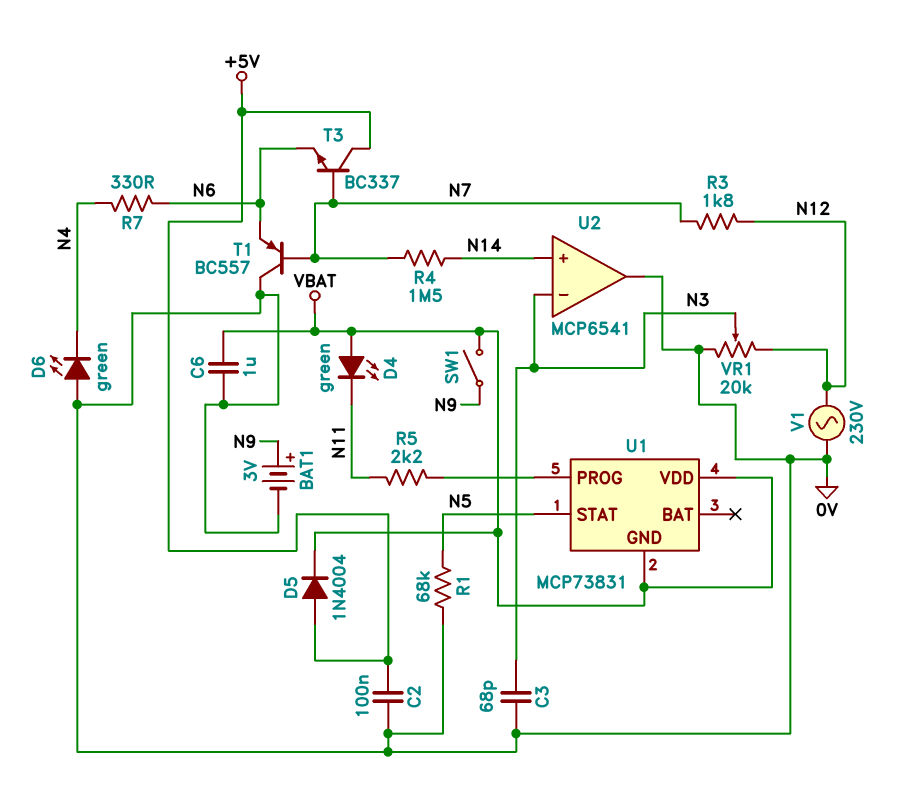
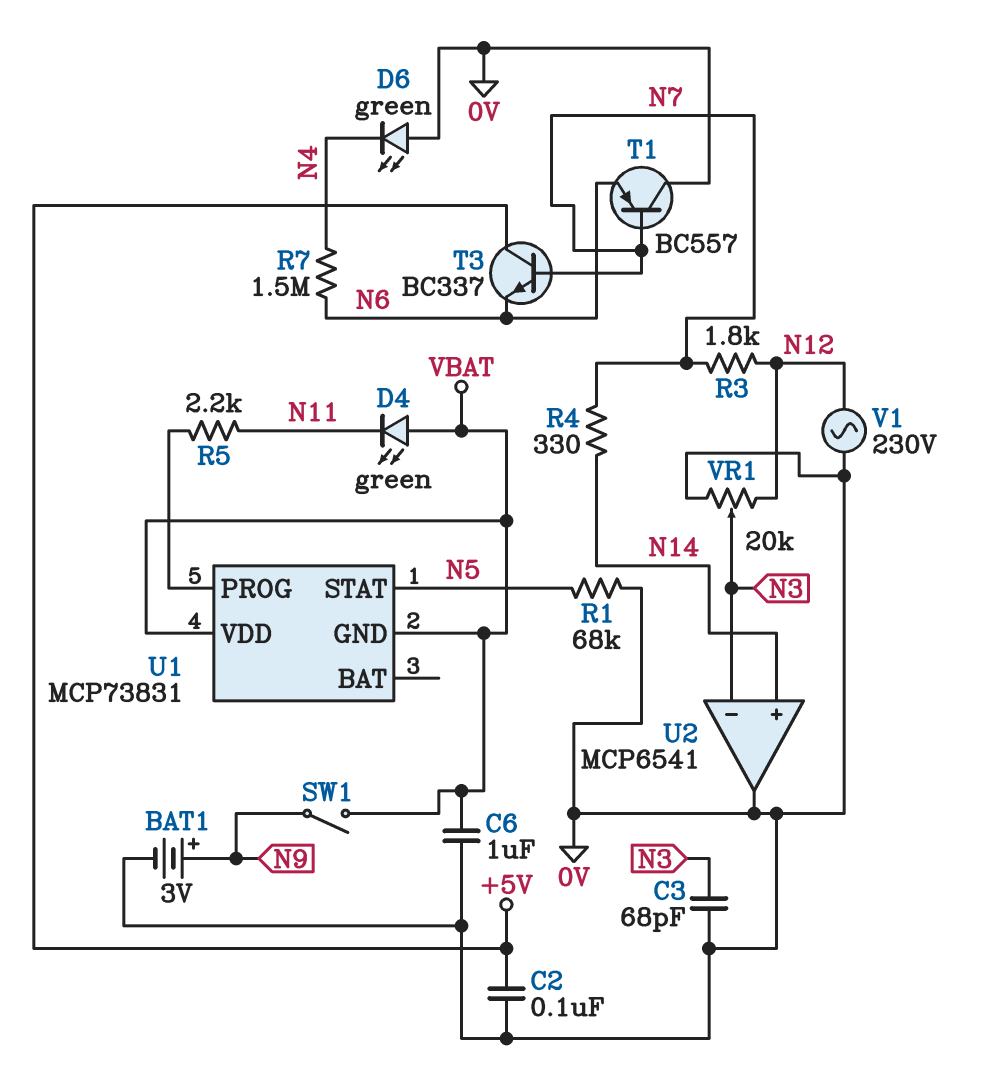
D5: diode 1N4004 (A +5V, K VBAT) -> none
R4: 1.5M (N7, N14) -> 330 (N7, N14)
R7: 330 (N4, N6) -> 1.5M (N4, N6)

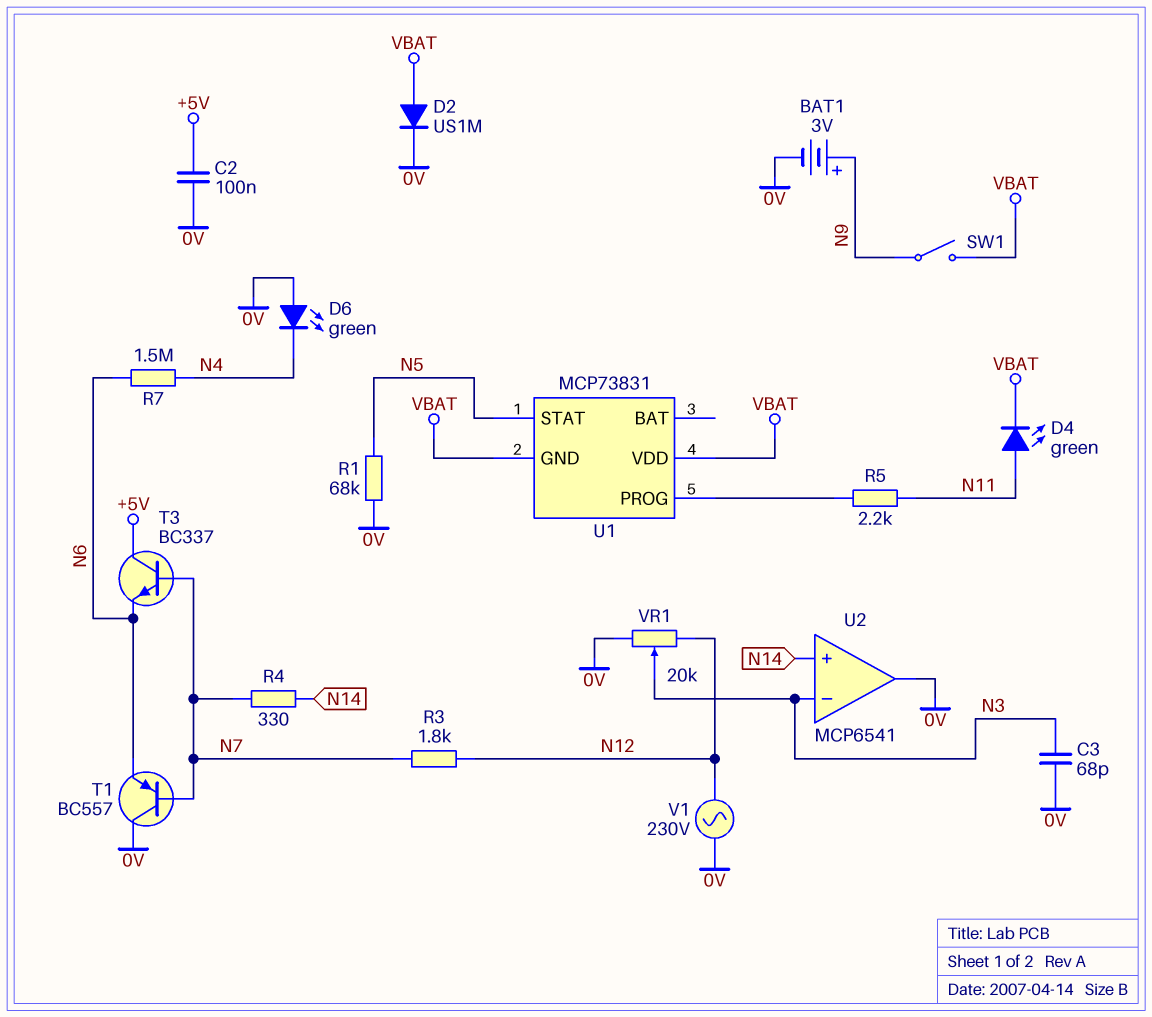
C6: 1uF (0V, VBAT) -> none
D2: none -> diode US1M (A VBAT, K 0V)
D4: LED green (A VBAT, K N11) -> LED green (A N11, K VBAT)

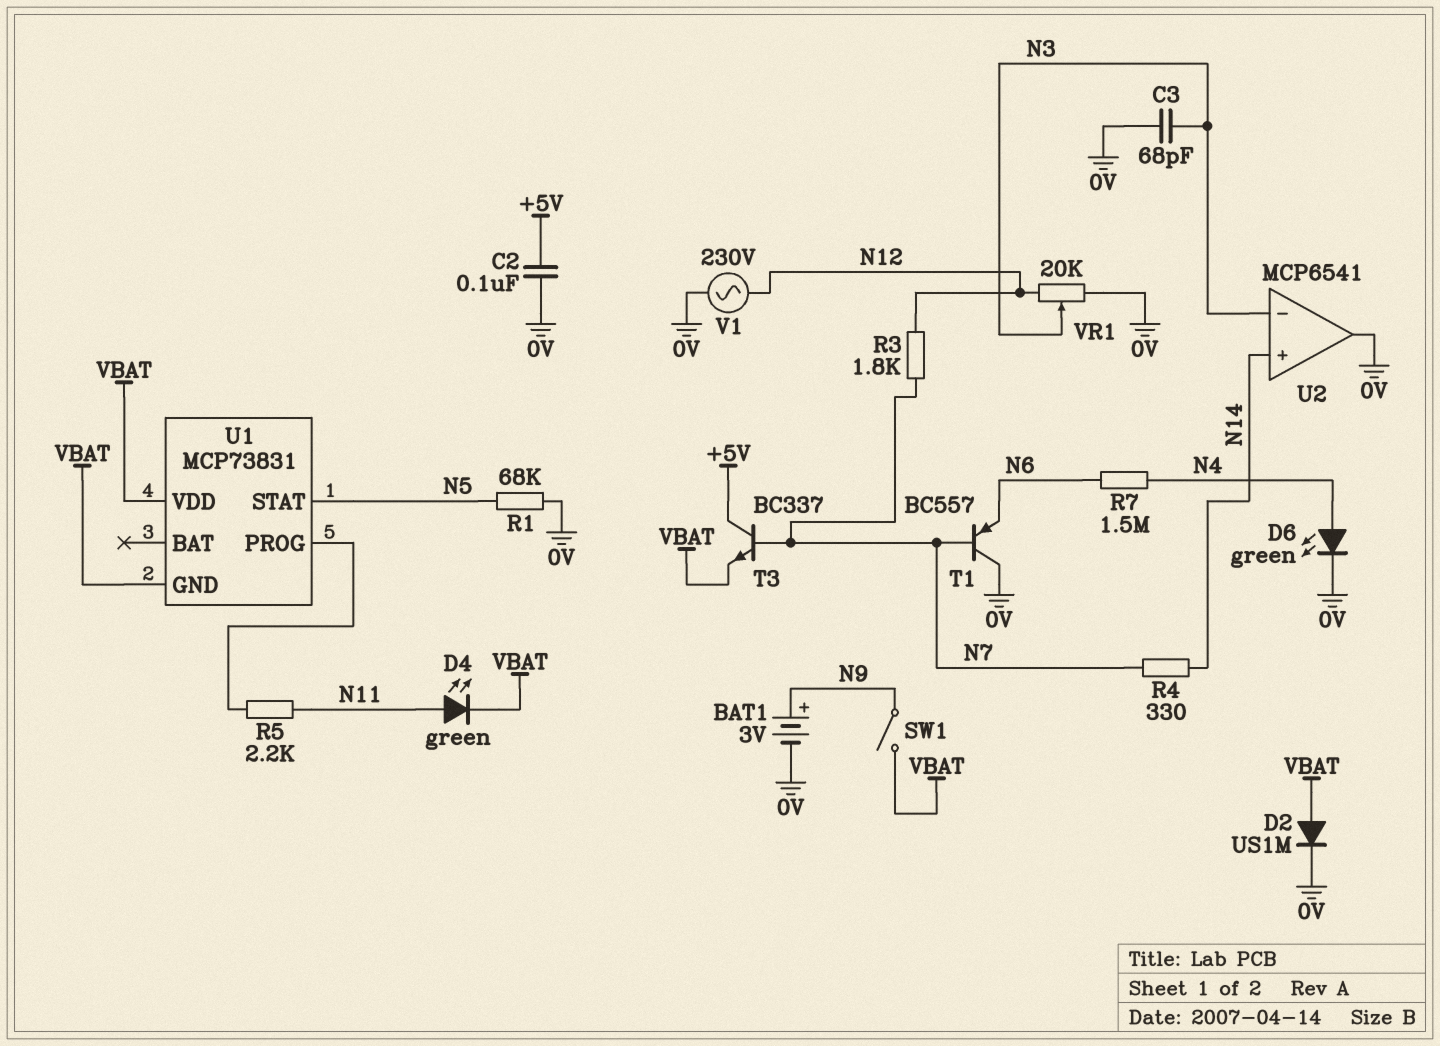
D6: LED green (A 0V, K N4) -> LED green (A N4, K 0V)
T3: NPN BC337 (B N7, C +5V, E N6) -> NPN BC337 (B N7, C +5V, E VBAT)

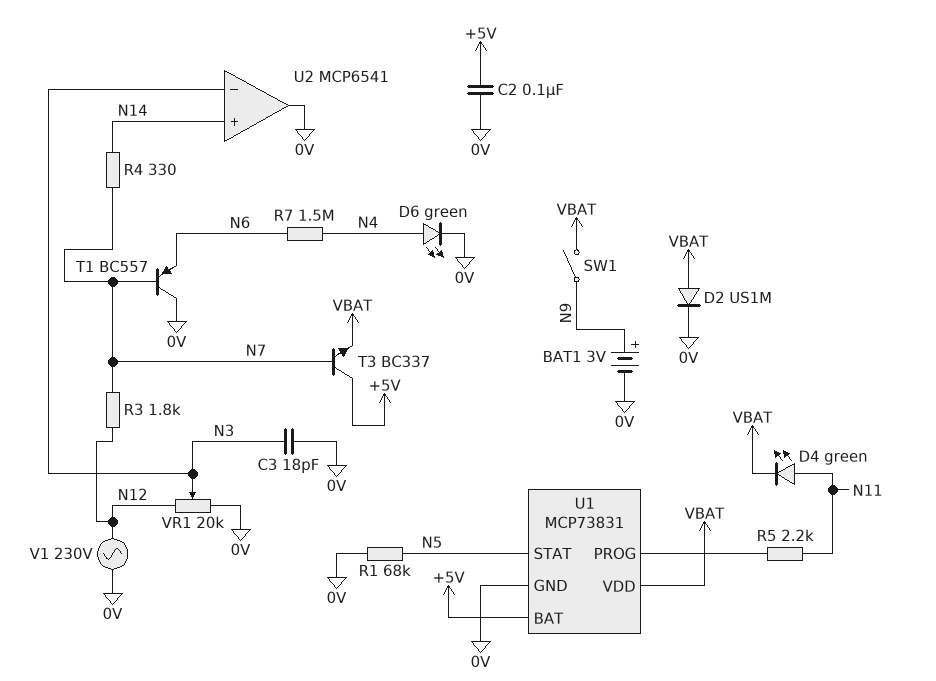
C3: 68pF (0V, N3) -> 18pF (0V, N3)
U1 pin BAT: none -> +5V
U1 pin GND: VBAT -> 0V

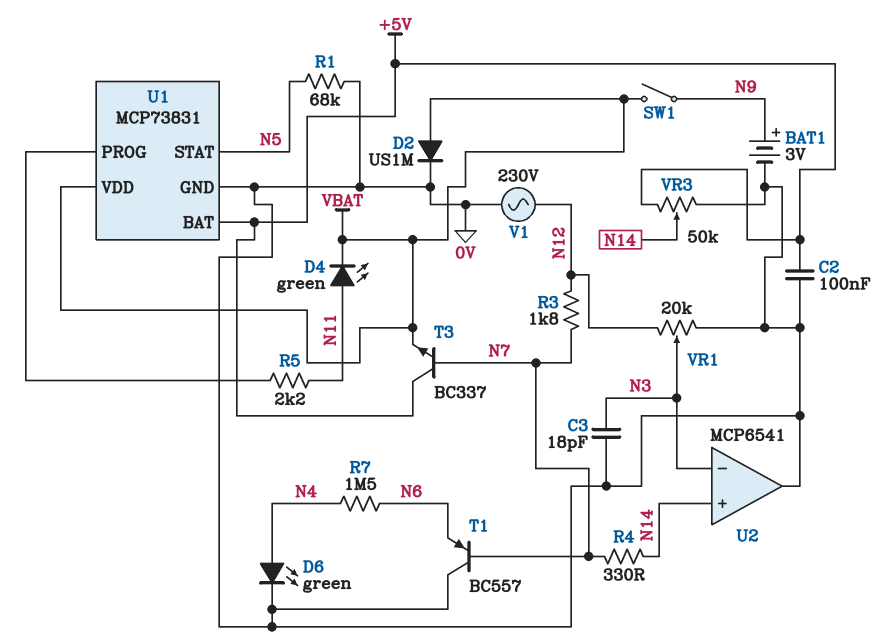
VR3: none -> 50k (+5V, 0V, wiper N14)

